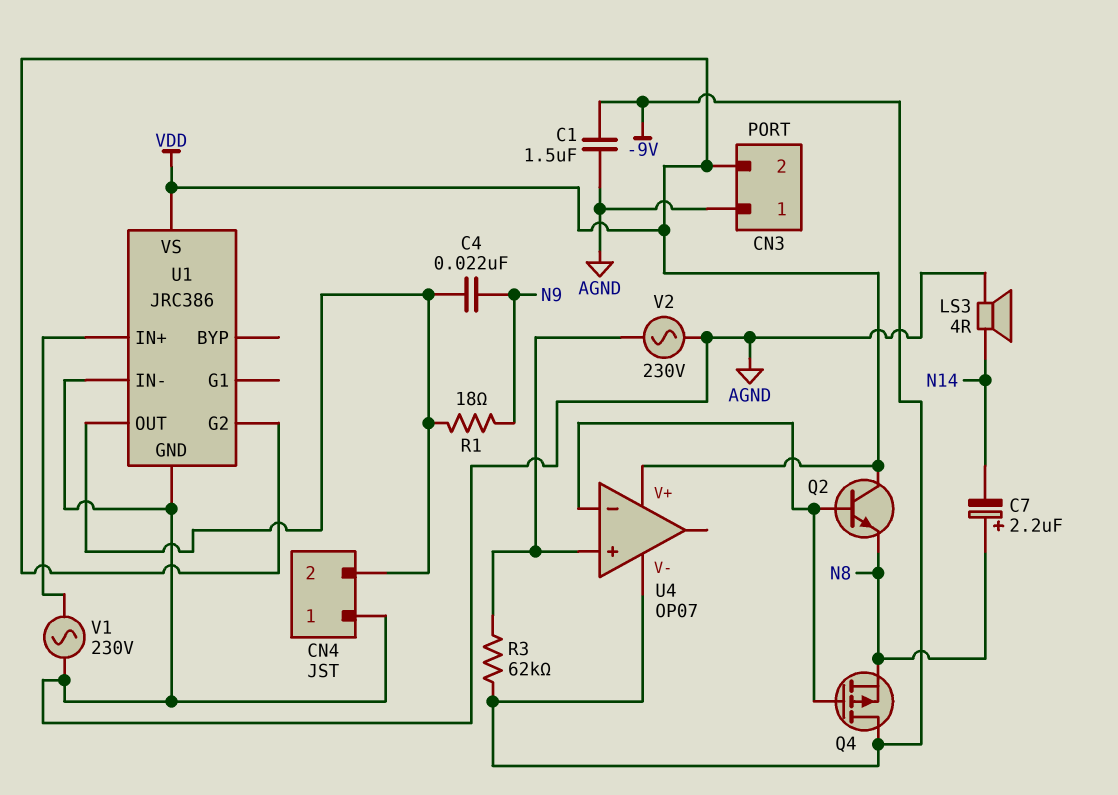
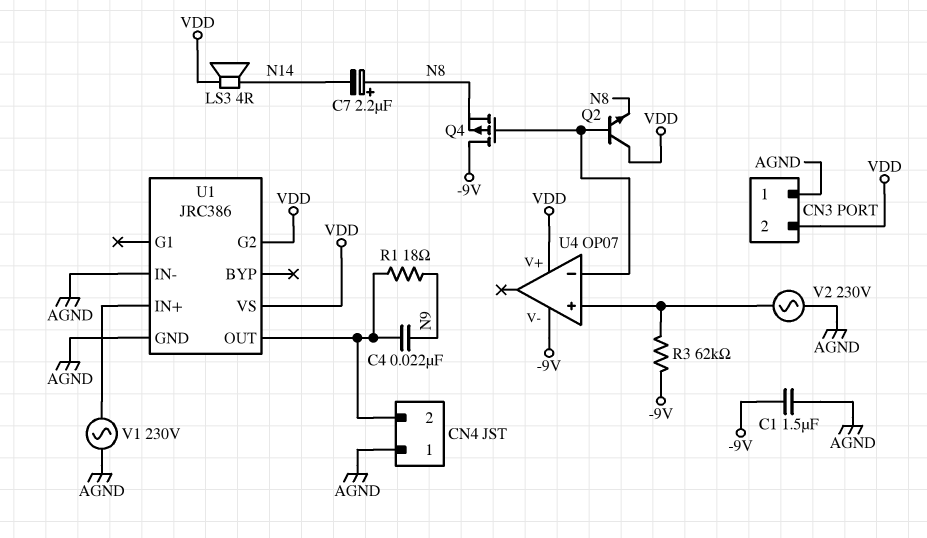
LS3: speaker 4R (AGND, N14) -> speaker 4R (N14, VDD)

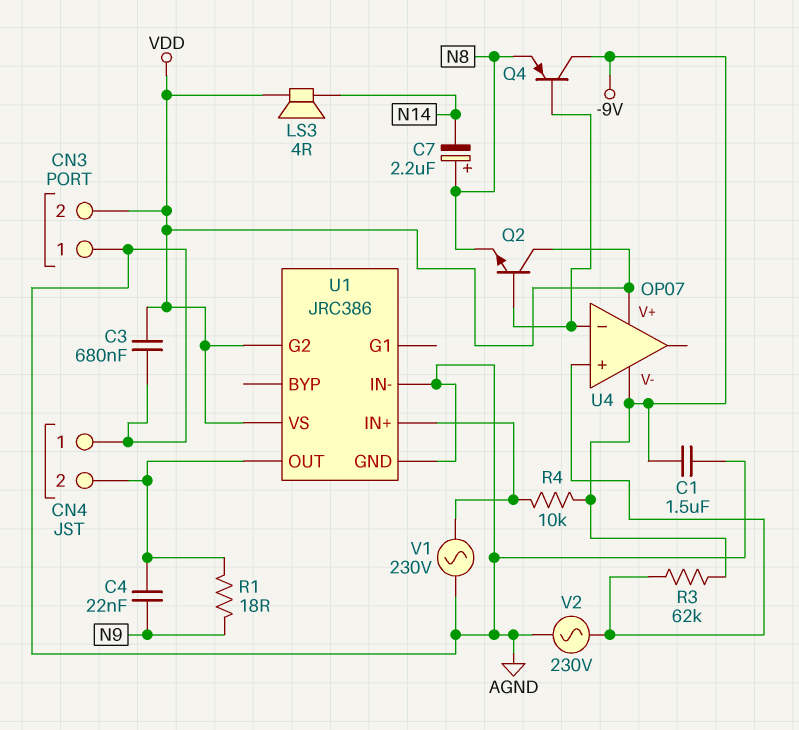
C3: none -> 680nF (AGND, VDD)
Q4: PMOS (G U4/in-, D -9V, S N8) -> PNP (B U4/in-, C -9V, E N8)
R4: none -> 10k (-9V, U1/IN+)

